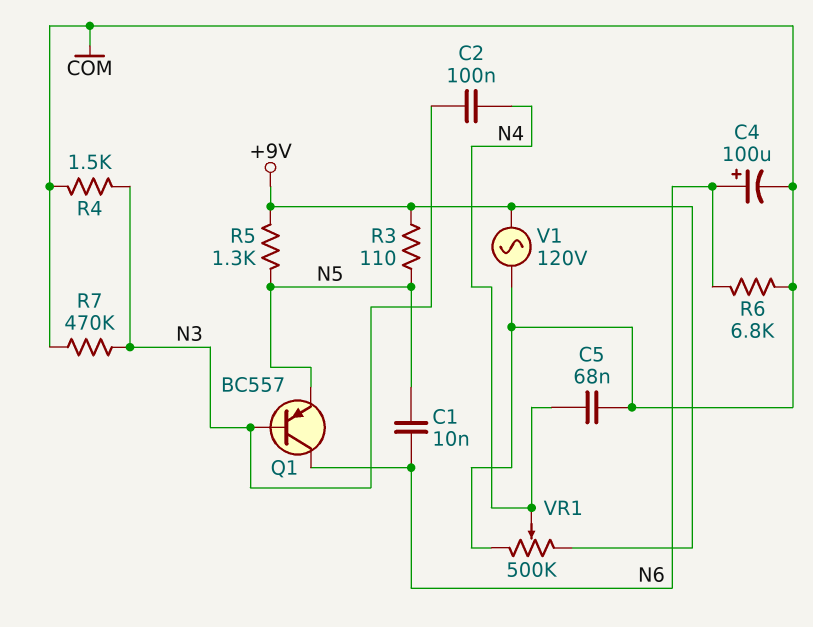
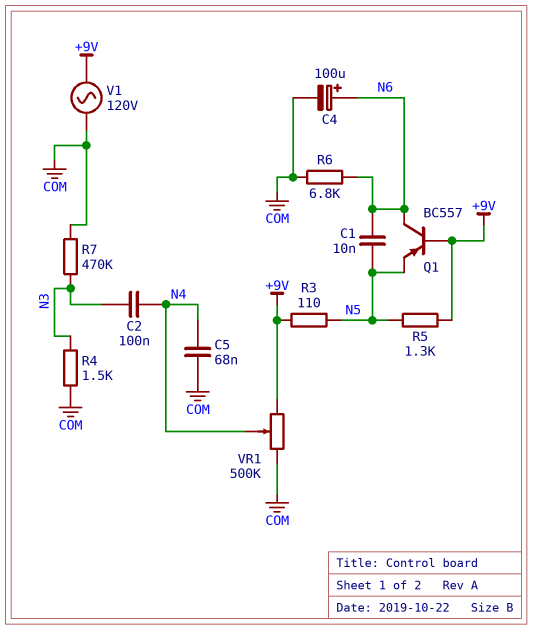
Q1: PNP BC557 (B N3, C N6, E N5) -> PNP BC557 (B +9V, C N6, E N5)

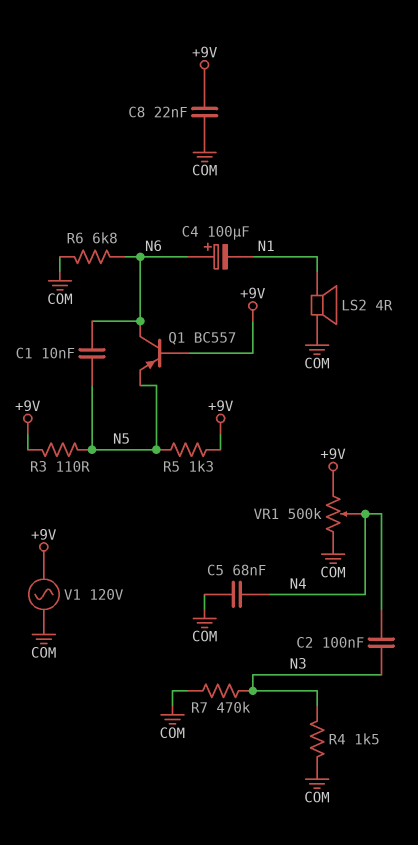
C4: 100uF (plus N6, minus COM) -> 100uF (plus N6, minus N1)
C8: none -> 22nF (+9V, COM)
LS2: none -> speaker 4R (COM, N1)

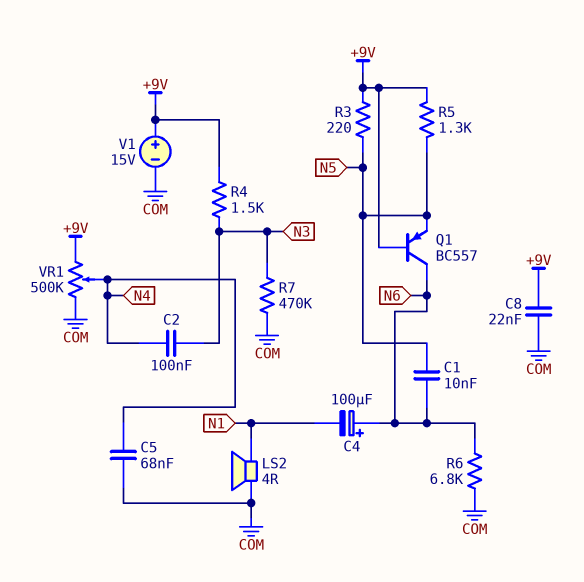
R3: 110 (+9V, N5) -> 220 (+9V, N5)
R4: 1.5k (COM, N3) -> 1.5k (+9V, N3)
V1: AC 120V (+9V, COM) -> 15V (plus +9V, minus COM)

